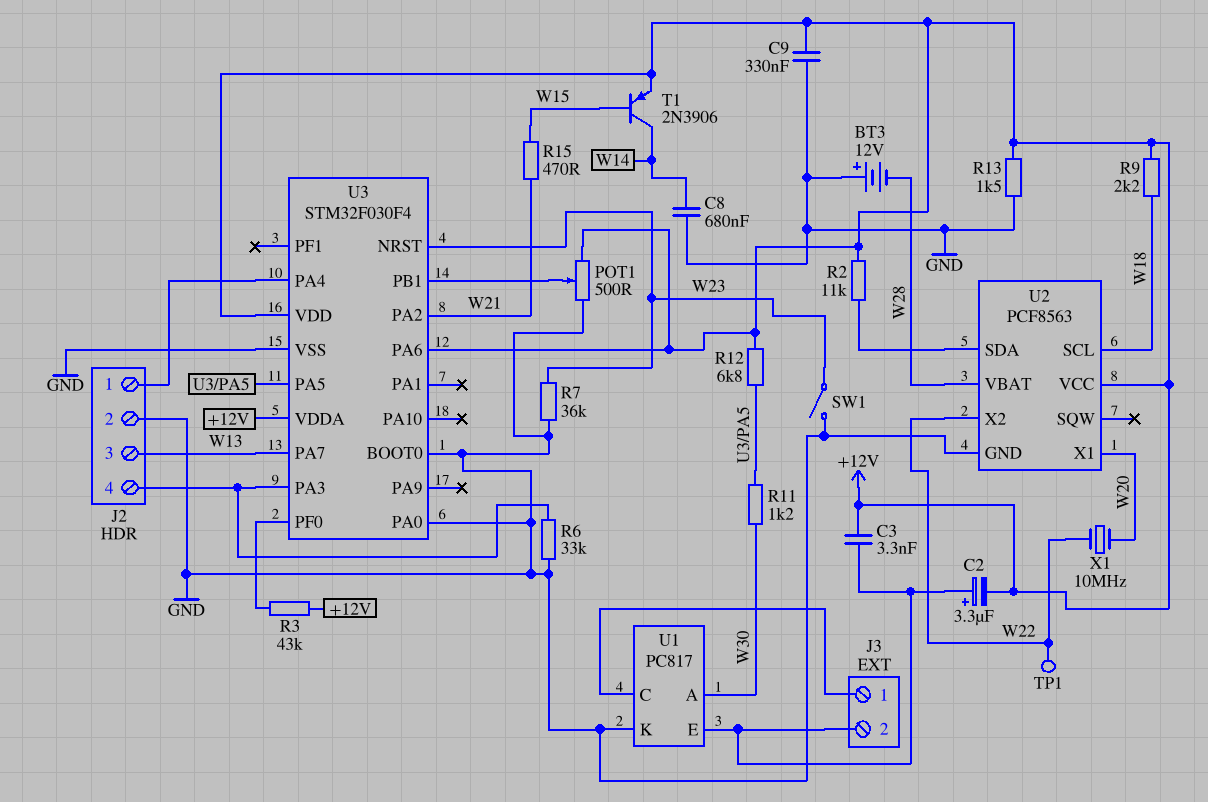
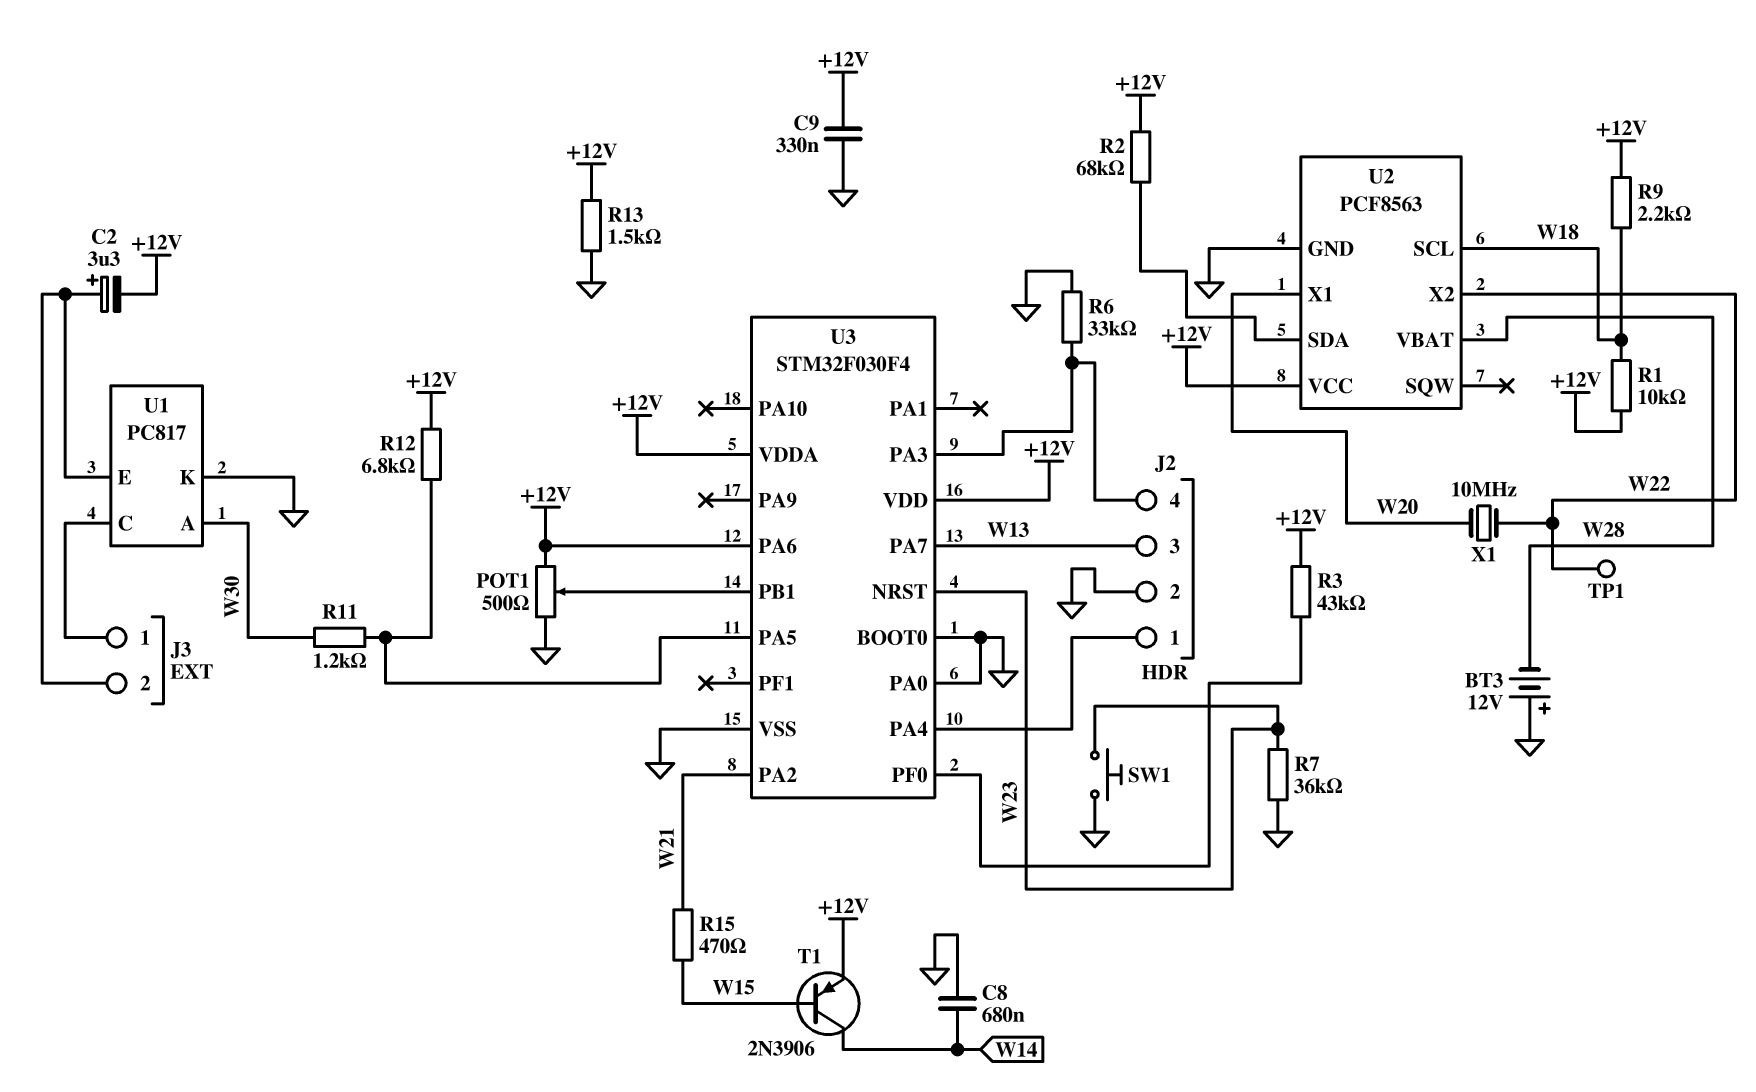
C3: 3.3nF (+12V, J3/2) -> none
R1: none -> 10k (+12V, W18)
R2: 11k (+12V, U2/SDA) -> 68k (+12V, U2/SDA)
SW1: switch (GND, W23) -> button (GND, W23)

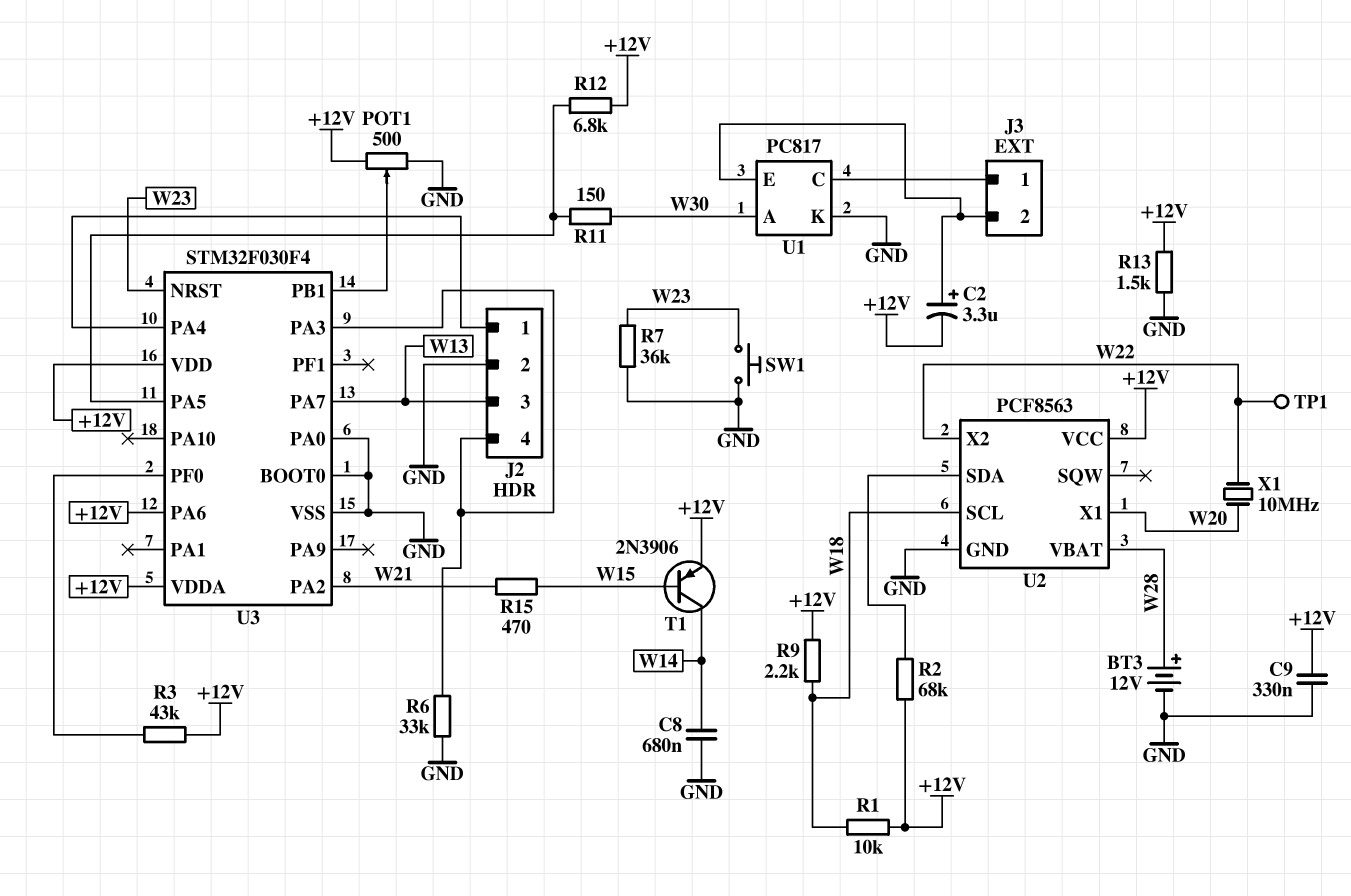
BT3: 12V (plus GND, minus W28) -> 12V (plus W28, minus GND)
R11: 1.2k (U3/PA5, W30) -> 150 (U3/PA5, W30)

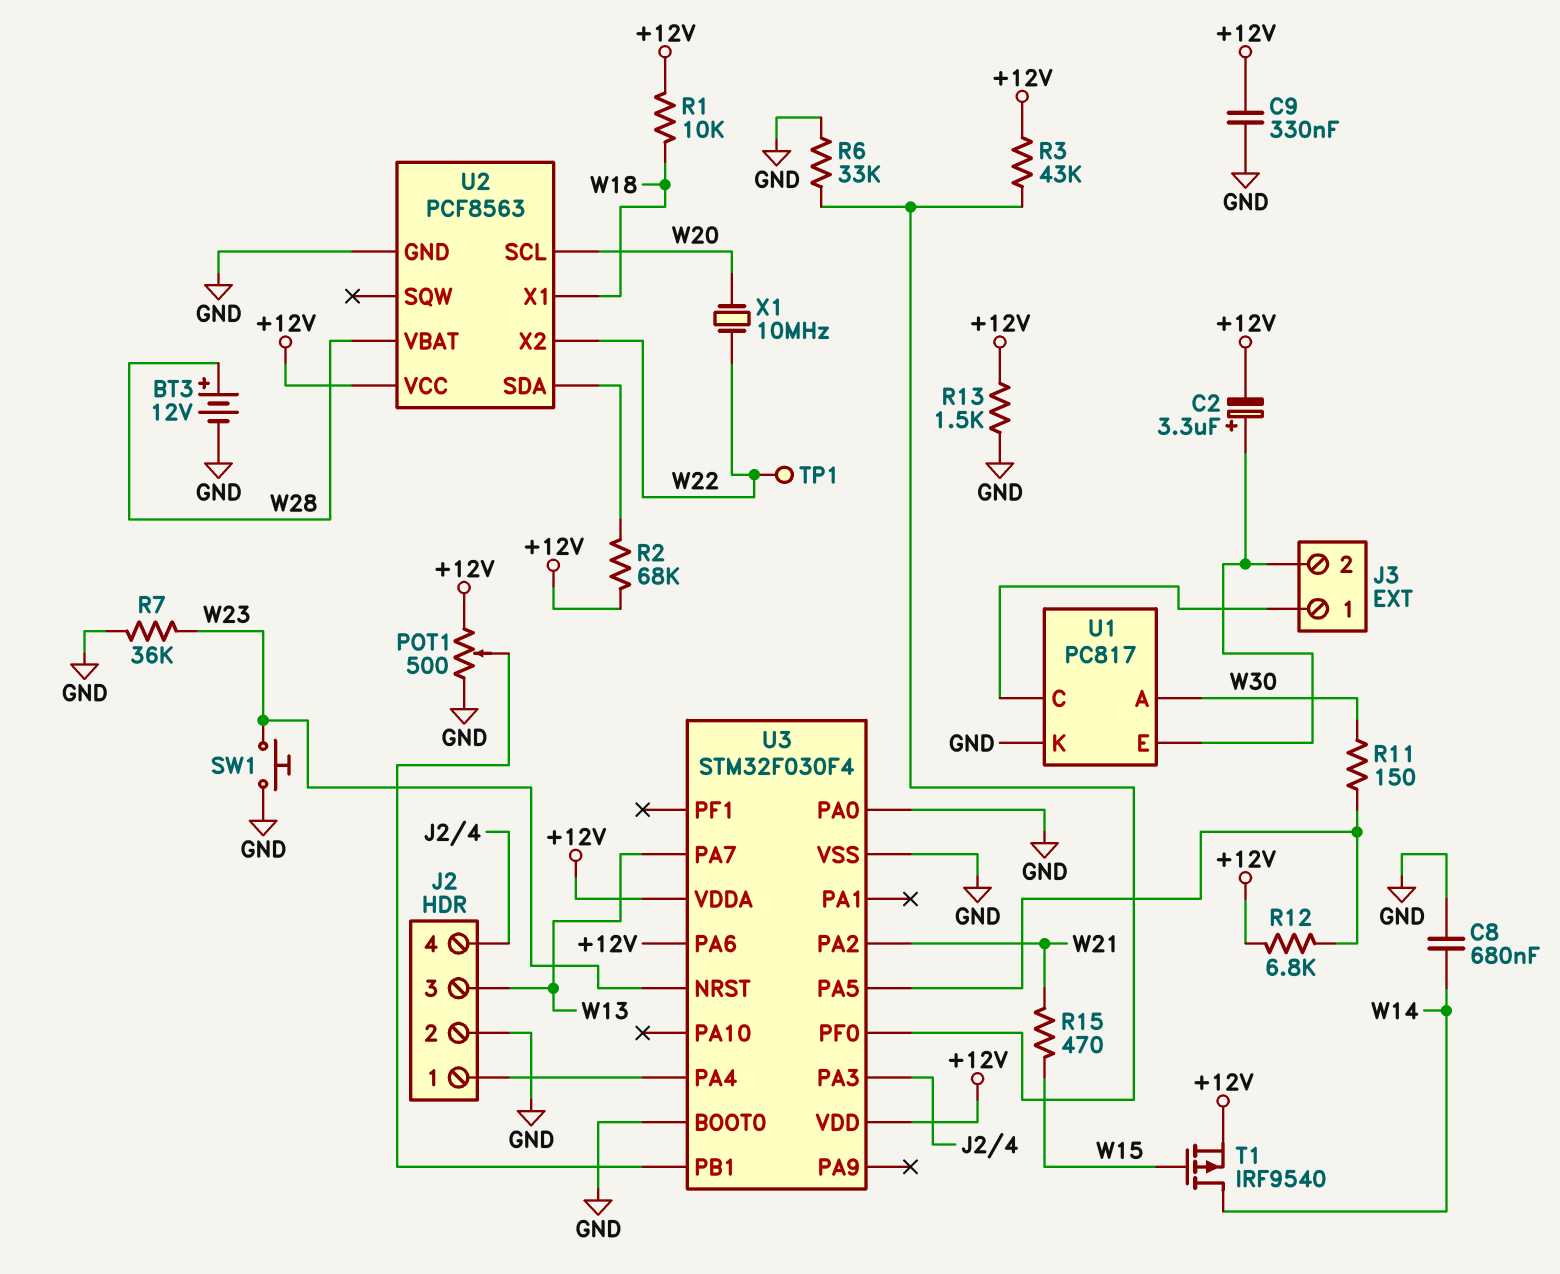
R6: 33k (GND, J2/4) -> 33k (GND, U3/PF0)
R9: 2.2k (+12V, W18) -> none
T1: PNP 2N3906 (B W15, C W14, E +12V) -> PMOS IRF9540 (G W15, D W14, S +12V)
U2 pin SCL: W18 -> W20
U2 pin X1: W20 -> W18

